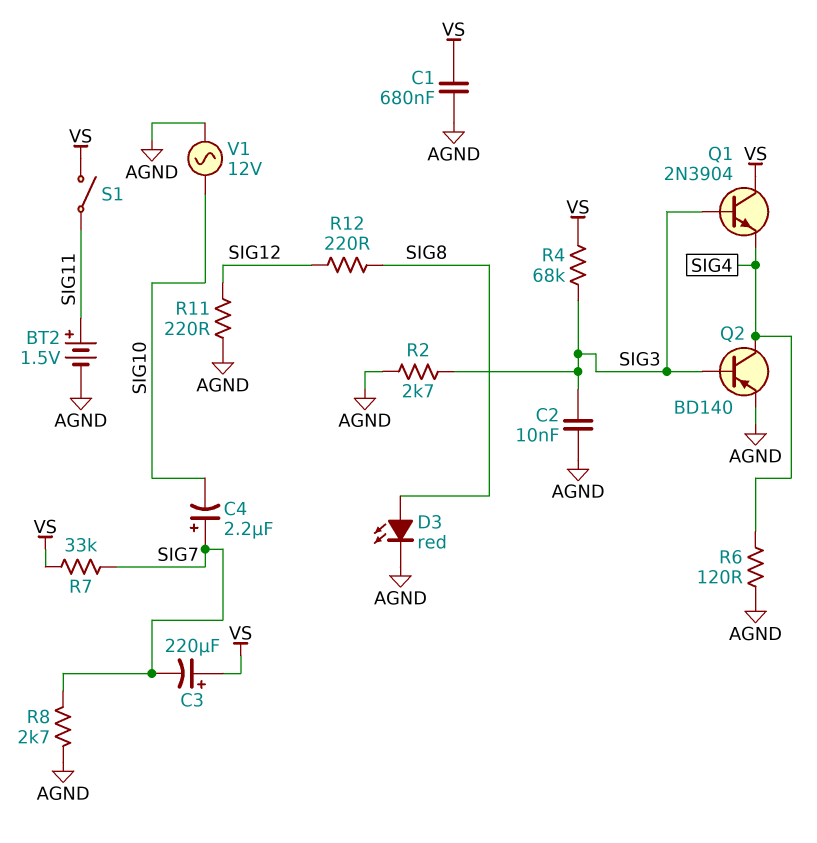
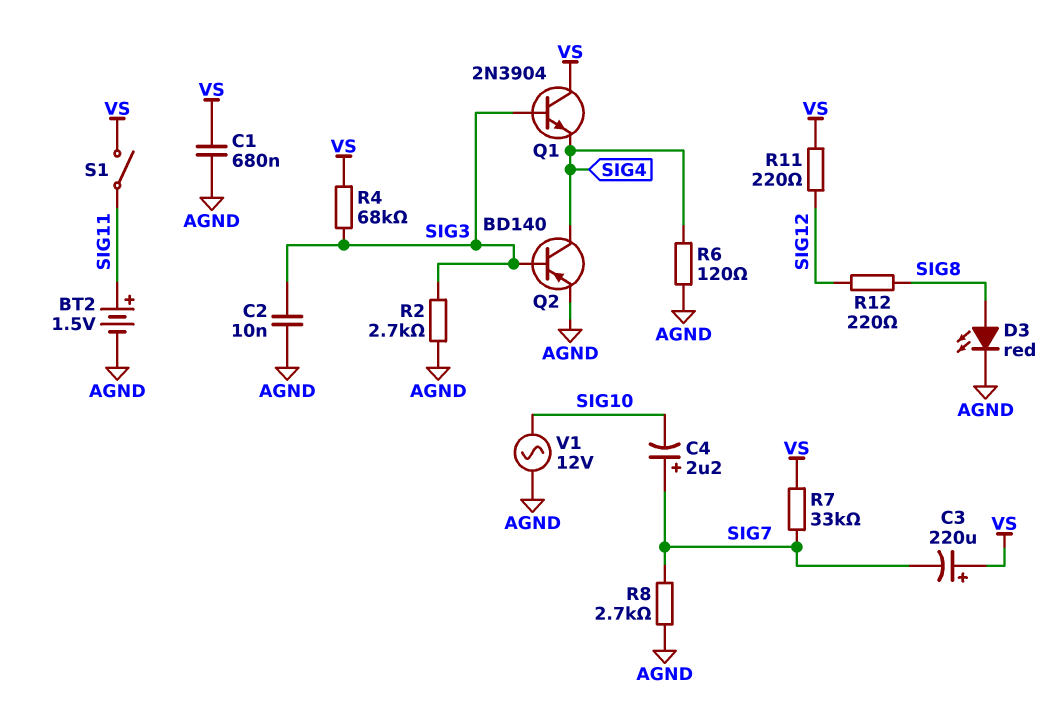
R11: 220 (AGND, SIG12) -> 220 (SIG12, VS)

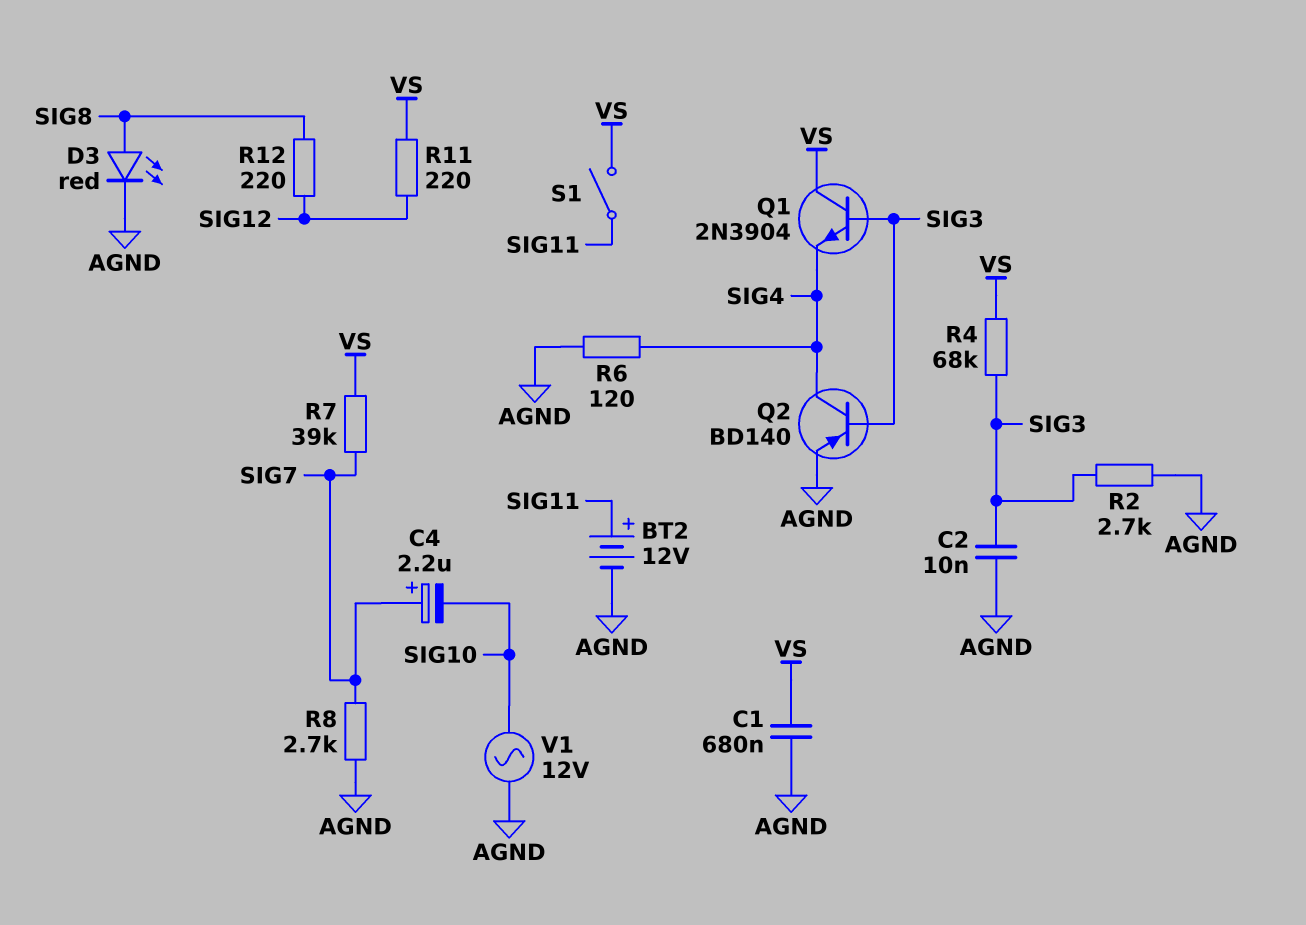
BT2: 1.5V (plus SIG11, minus AGND) -> 12V (plus SIG11, minus AGND)
C3: 220uF (plus VS, minus SIG7) -> none
R7: 33k (SIG7, VS) -> 39k (SIG7, VS)

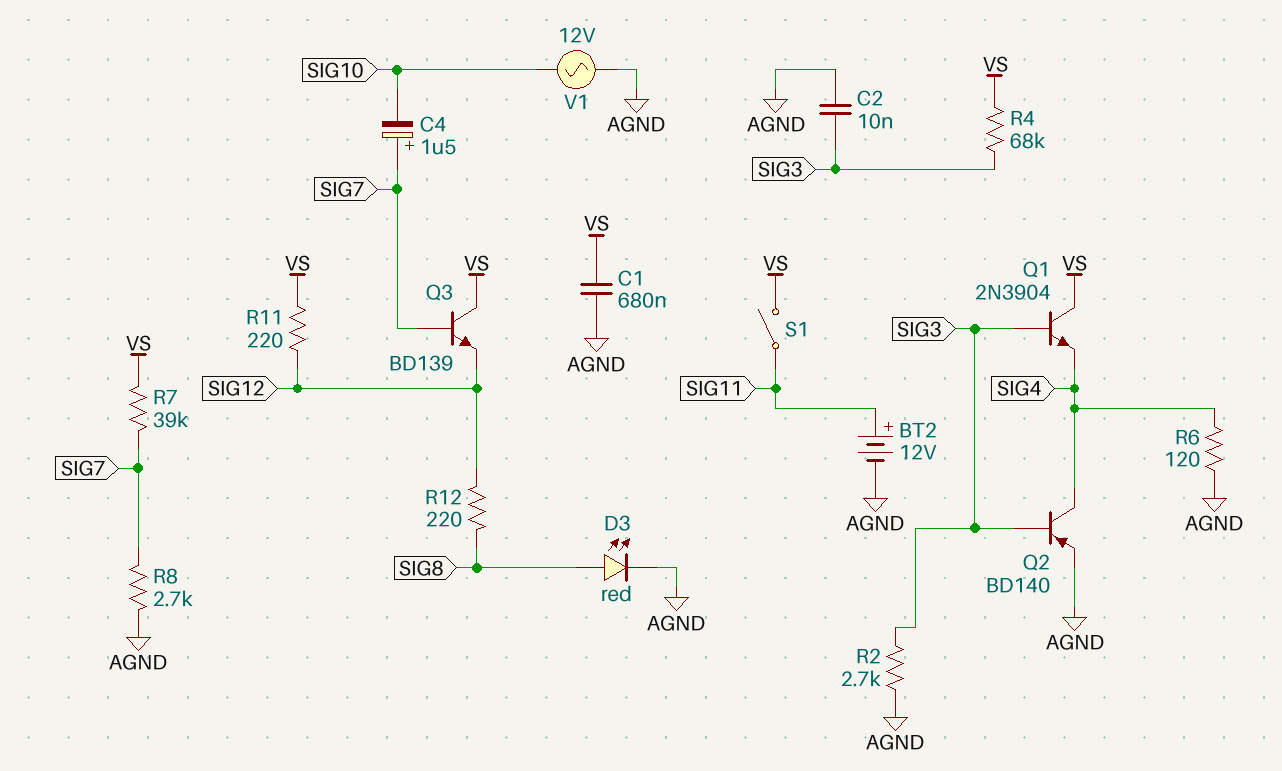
C4: 2.2uF (plus SIG7, minus SIG10) -> 1.5uF (plus SIG7, minus SIG10)
Q3: none -> NPN BD139 (B SIG7, C VS, E SIG12)

